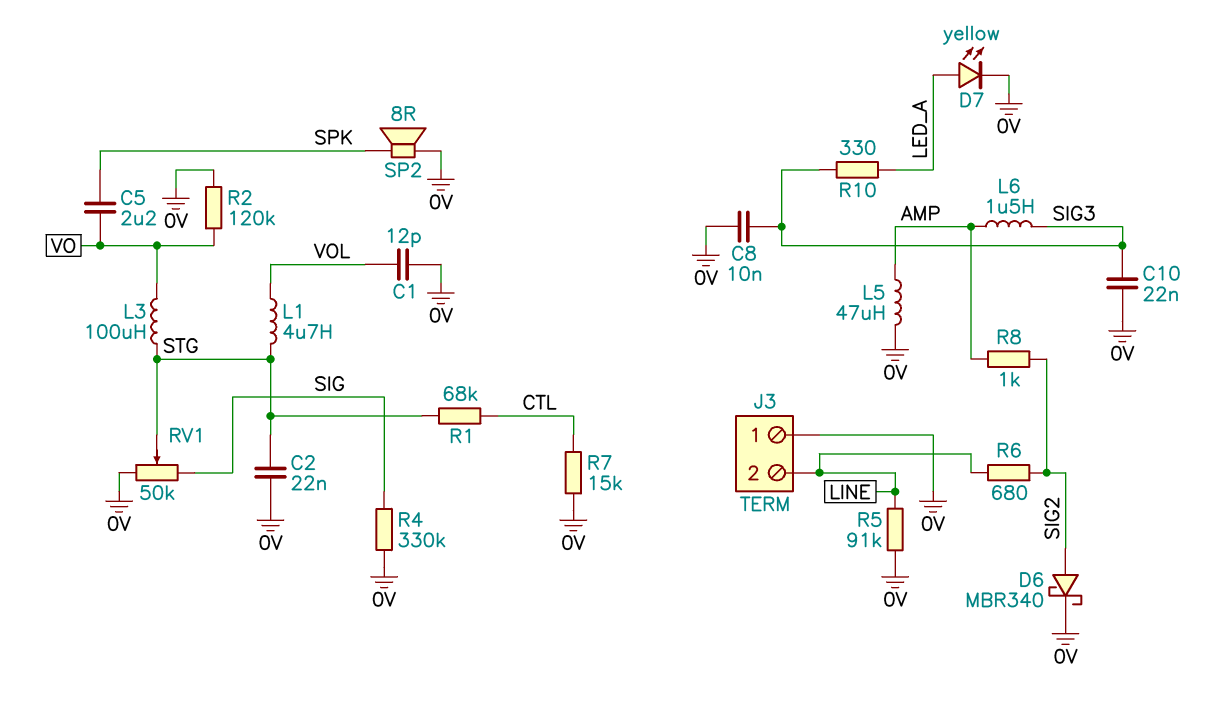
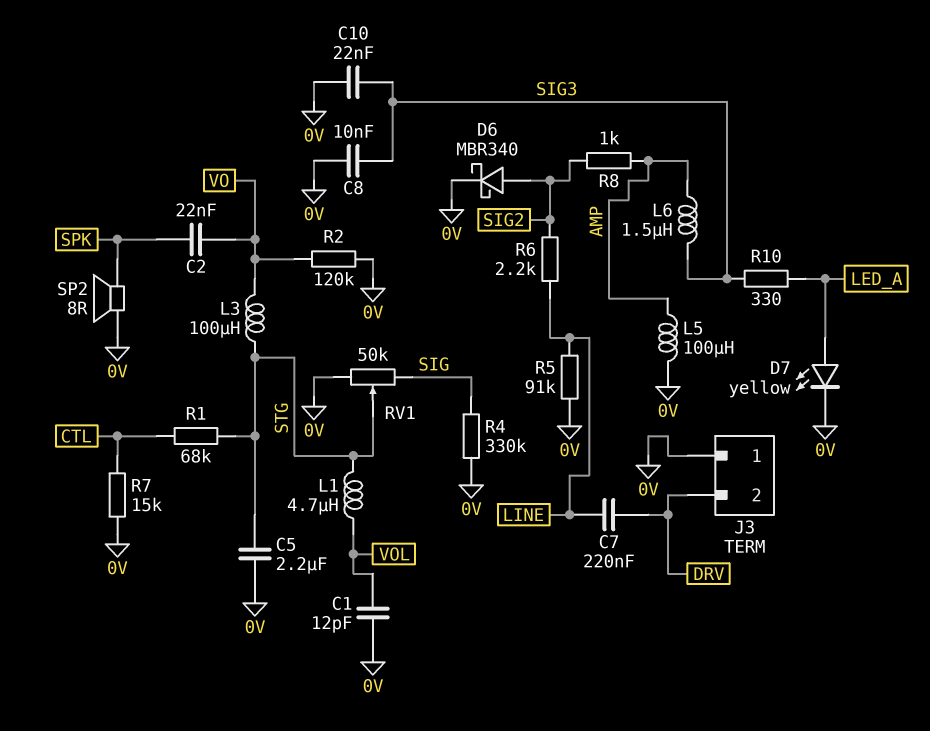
C2: 22nF (0V, STG) -> 22nF (SPK, VO)
C5: 2.2uF (SPK, VO) -> 2.2uF (0V, STG)
C7: none -> 220nF (DRV, LINE)
J3 pin 2: LINE -> DRV
L5: 47uH (0V, AMP) -> 100uH (0V, AMP)
R6: 680 (LINE, SIG2) -> 2.2k (LINE, SIG2)

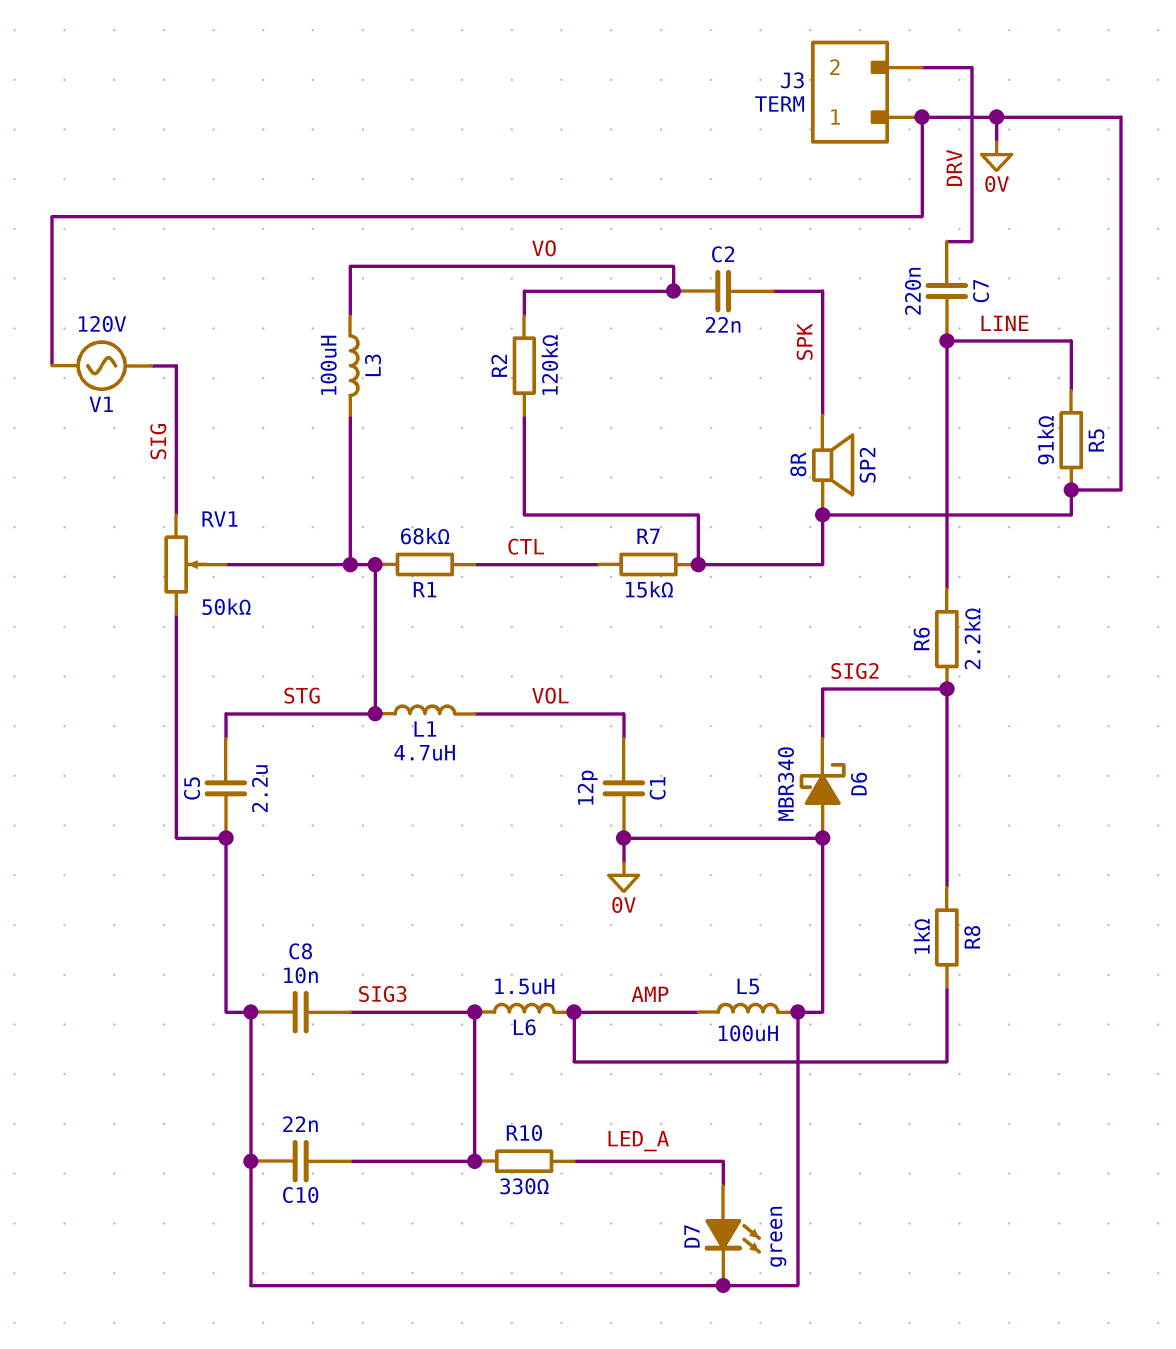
D6: schottky MBR340 (A SIG2, K 0V) -> schottky MBR340 (A 0V, K SIG2)
D7: LED yellow (A LED_A, K 0V) -> LED green (A LED_A, K 0V)
R4: 330k (0V, SIG) -> none
V1: none -> AC 120V (0V, SIG)

